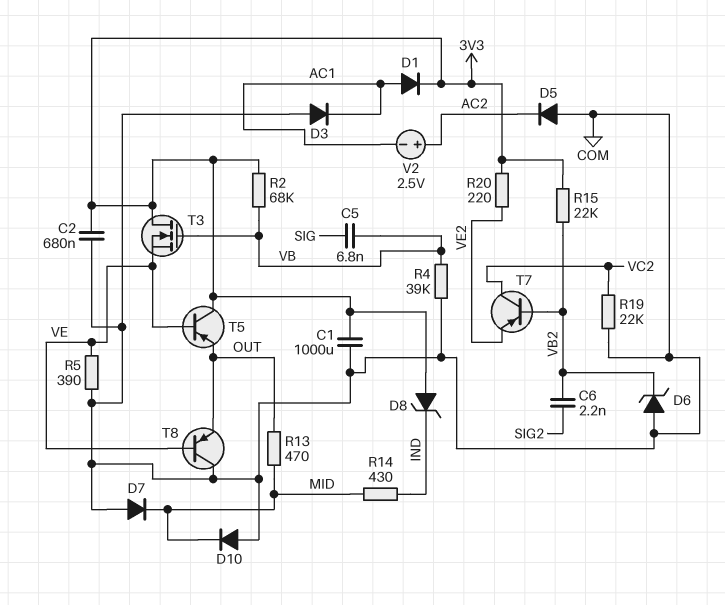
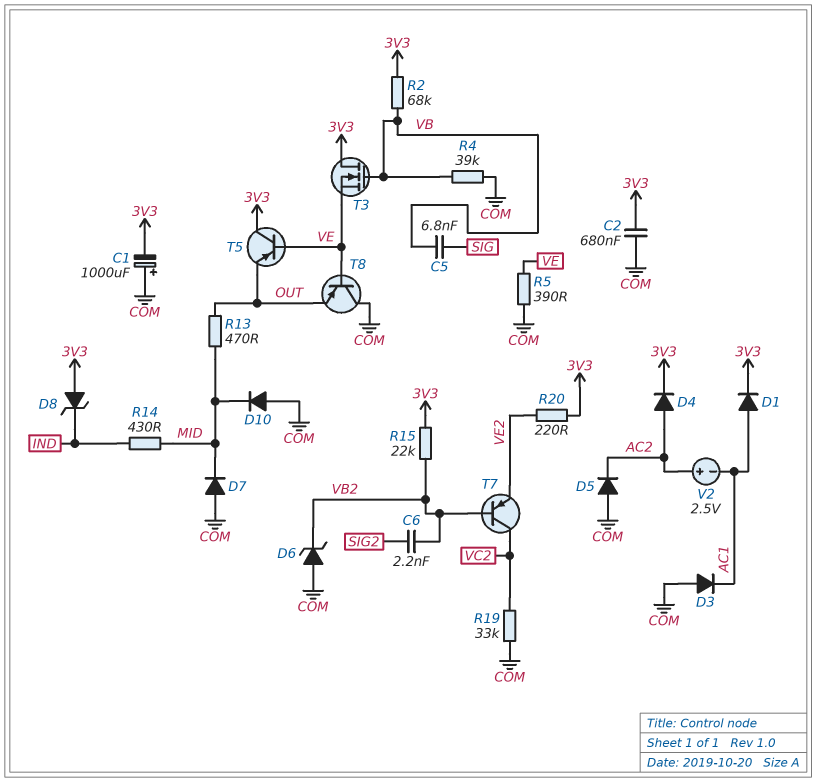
C1: 1000uF (3V3, COM) -> 1000uF (plus COM, minus 3V3)
D4: none -> diode (A AC2, K 3V3)
R19: 22k (COM, VC2) -> 33k (COM, VC2)

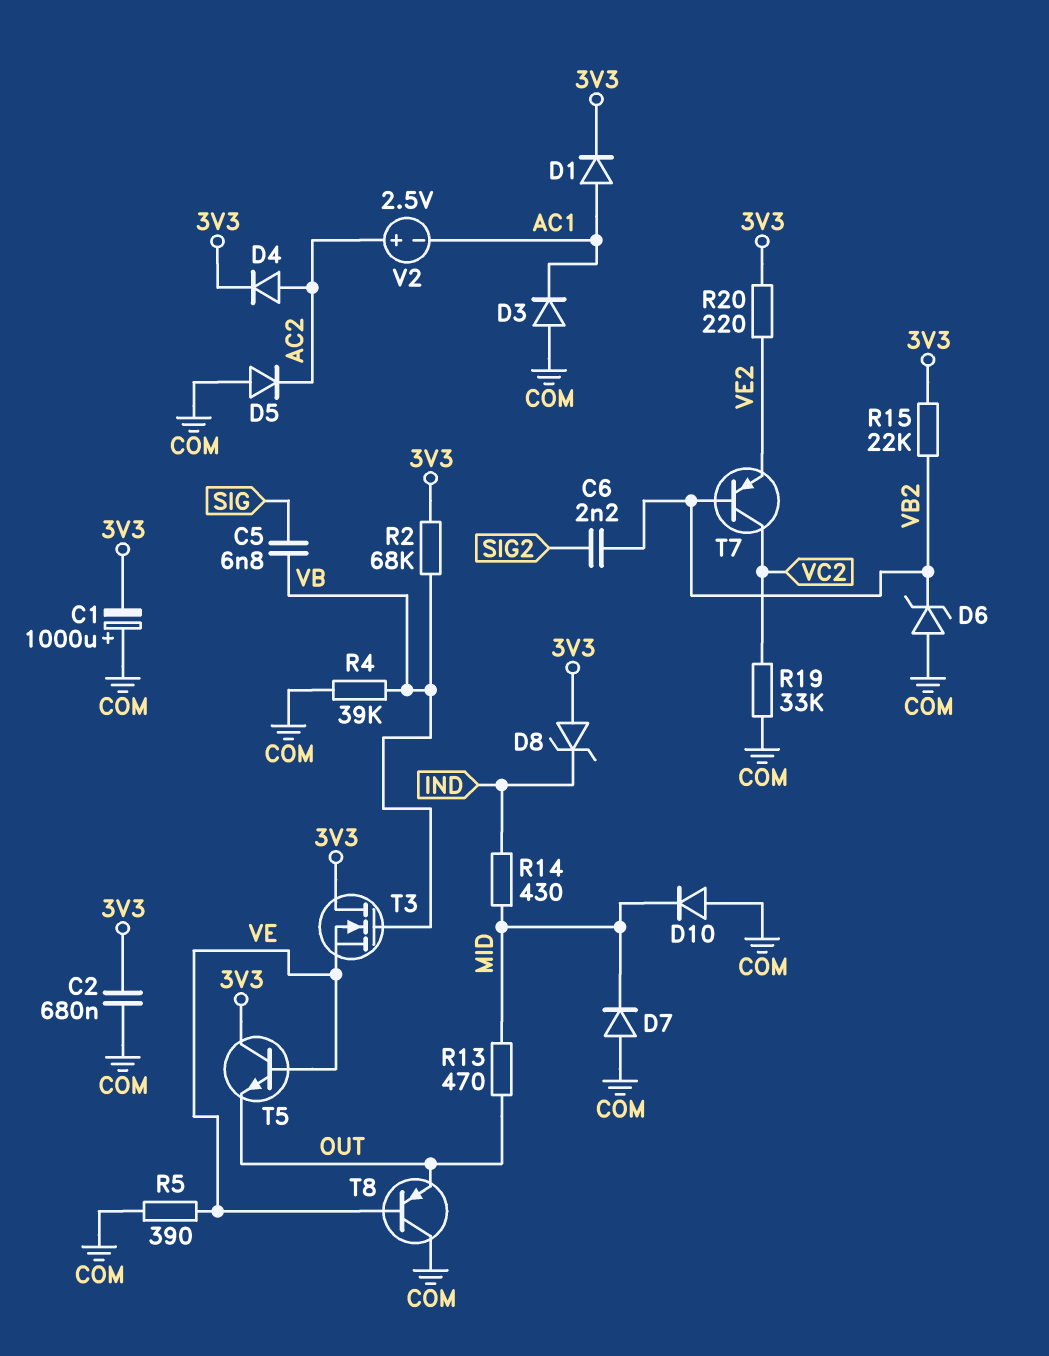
T5: PNP (B VE, C 3V3, E OUT) -> NPN (B VE, C 3V3, E OUT)

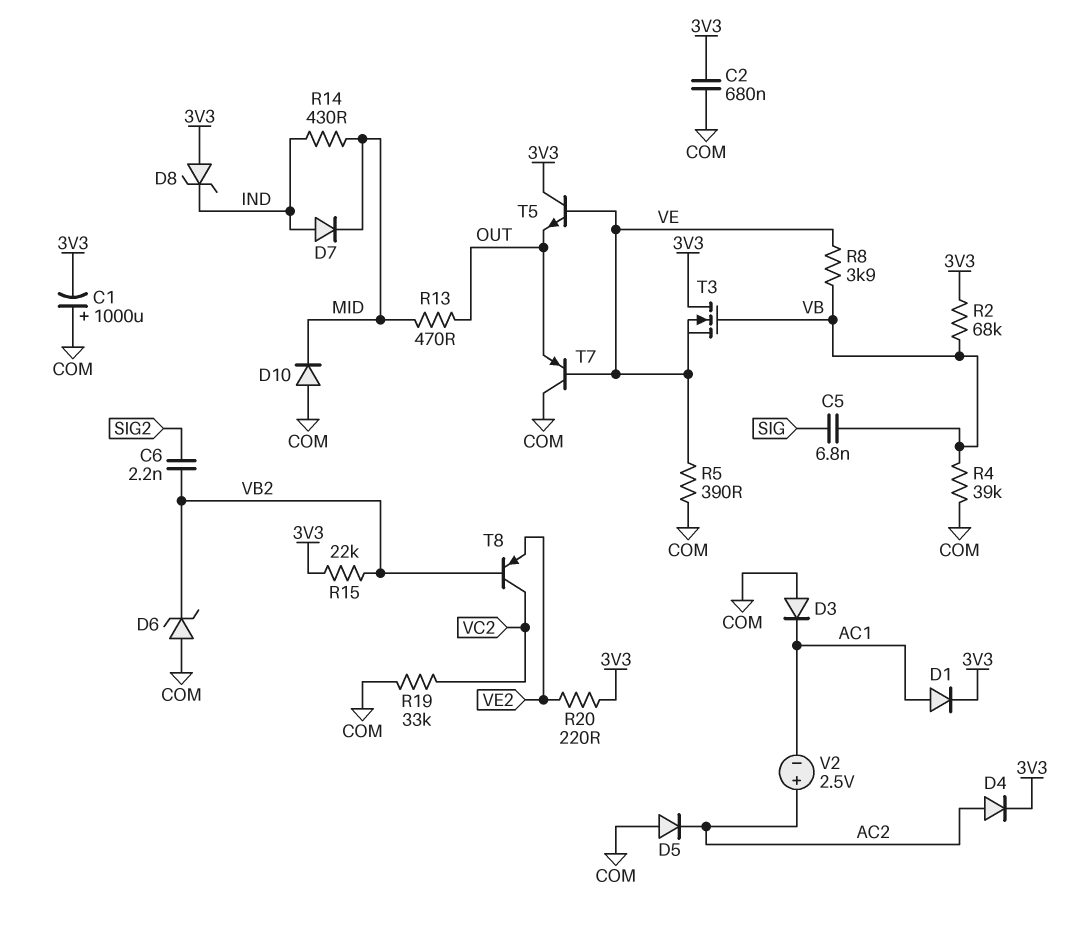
D7: diode (A COM, K MID) -> diode (A IND, K MID)
R8: none -> 3.9k (VB, VE)
T7: PNP (B VB2, C VC2, E VE2) -> PNP (B VE, C COM, E OUT)
T8: PNP (B VE, C COM, E OUT) -> PNP (B VB2, C VC2, E VE2)

